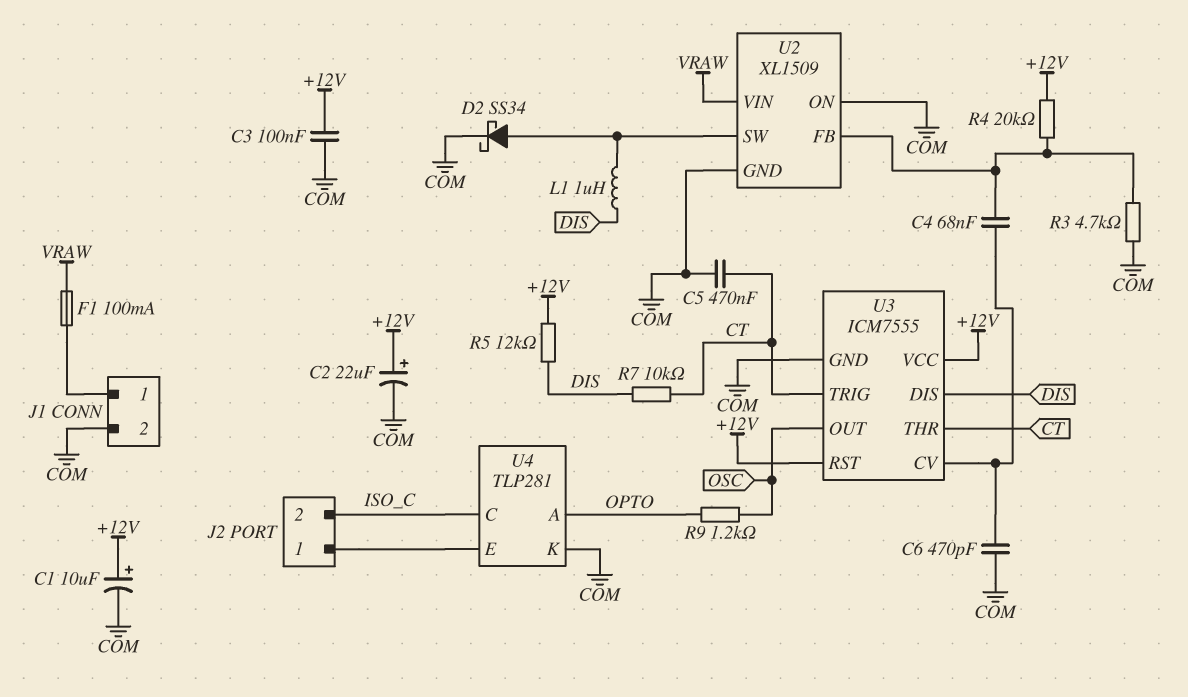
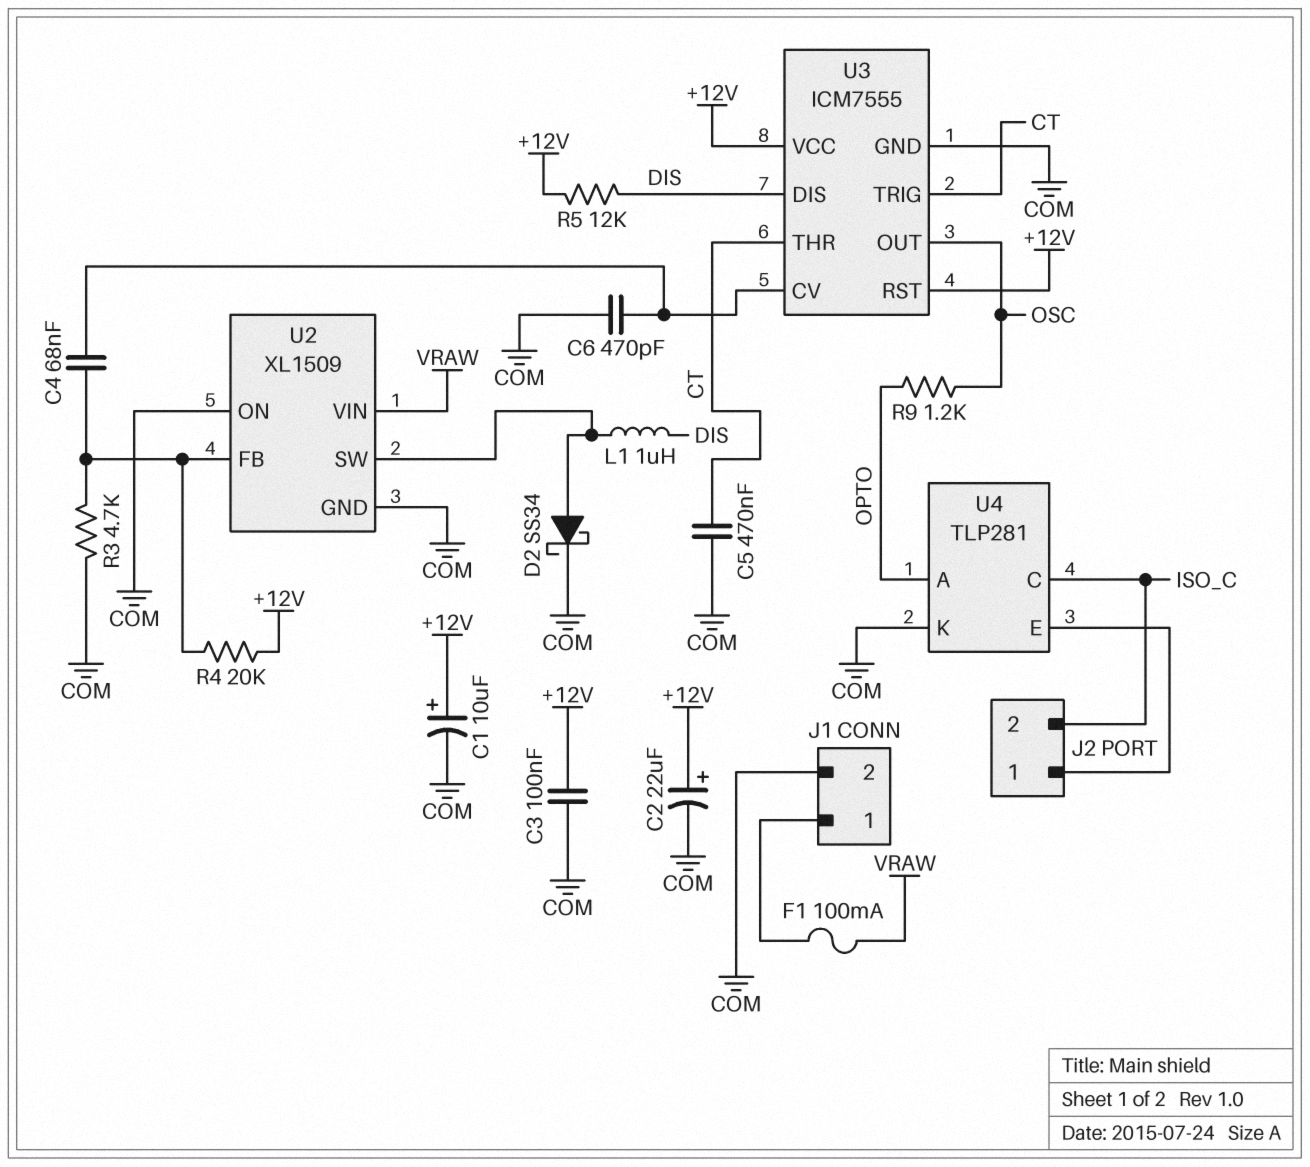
R7: 10k (CT, DIS) -> none

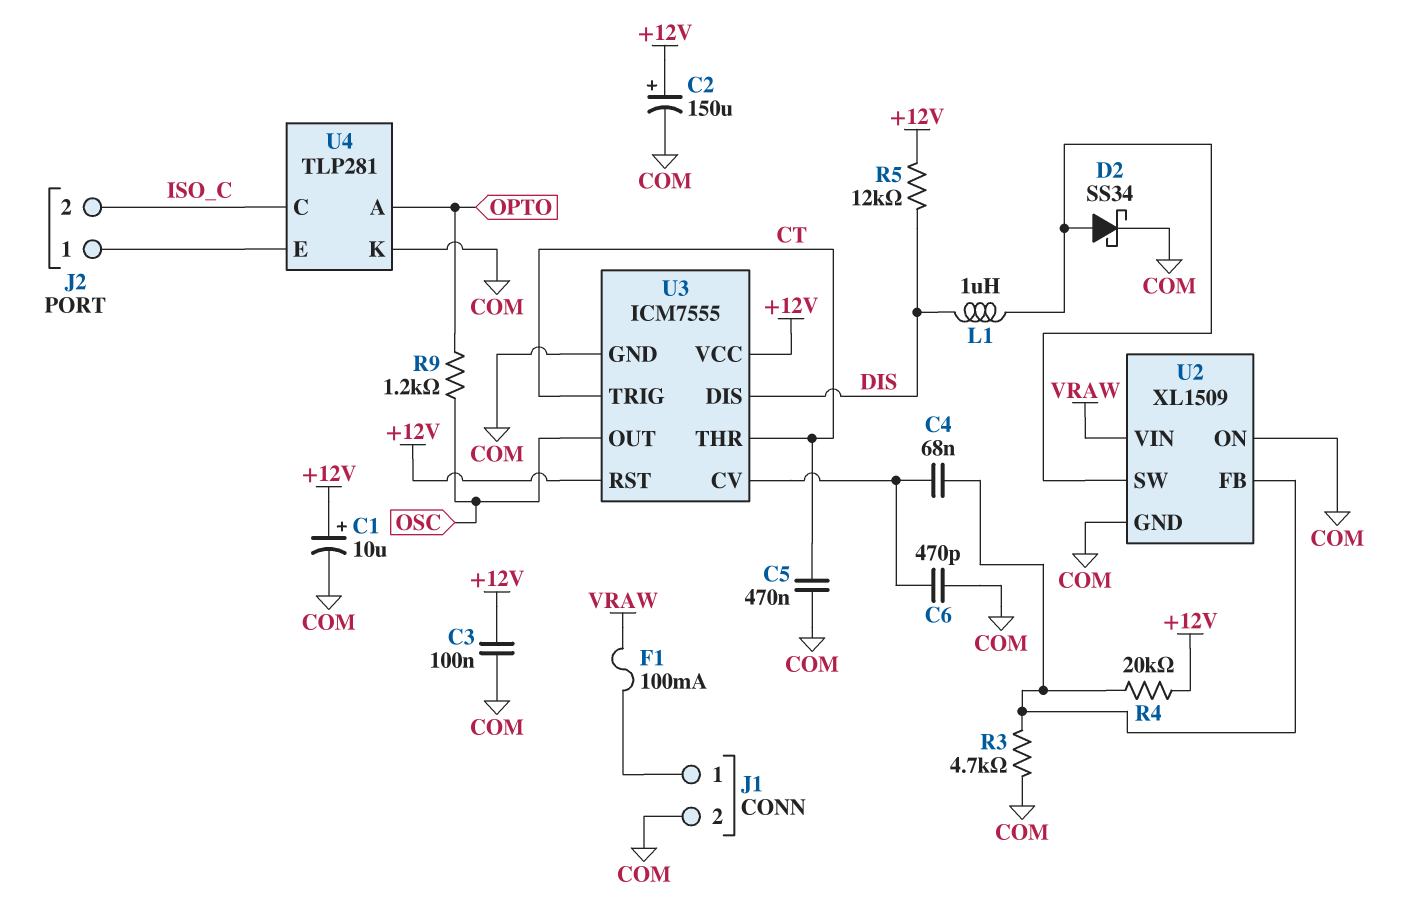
C2: 22uF (plus +12V, minus COM) -> 150uF (plus +12V, minus COM)

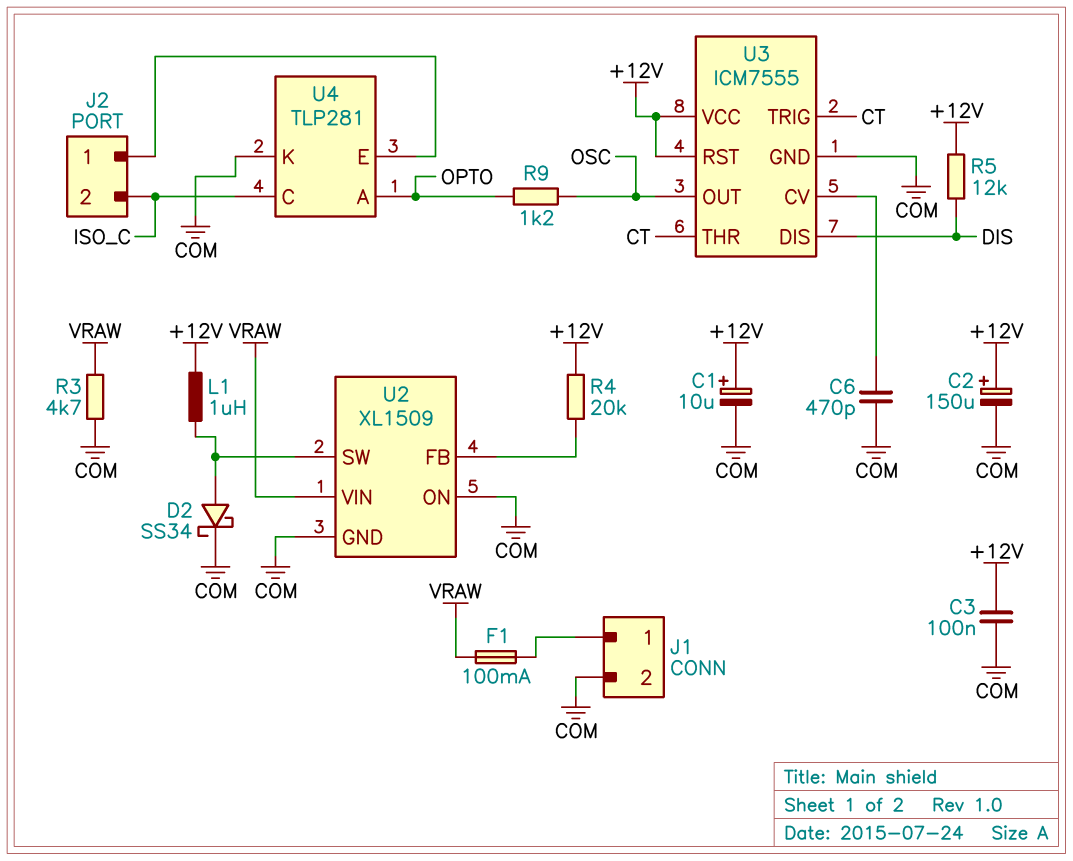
C4: 68nF (U2/FB, U3/CV) -> none
C5: 470nF (COM, CT) -> none
L1: 1uH (DIS, U2/SW) -> 1uH (+12V, U2/SW)
R3: 4.7k (COM, U2/FB) -> 4.7k (COM, VRAW)

